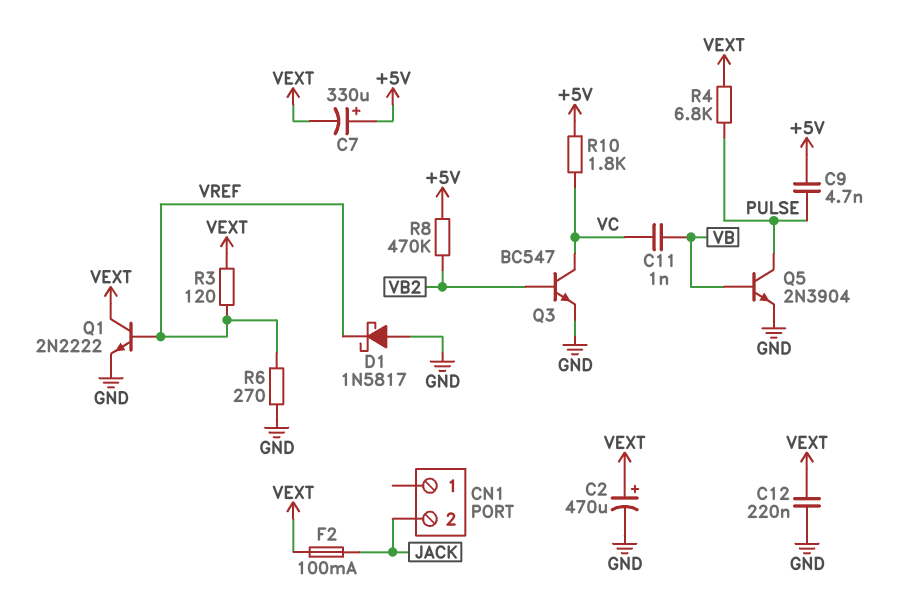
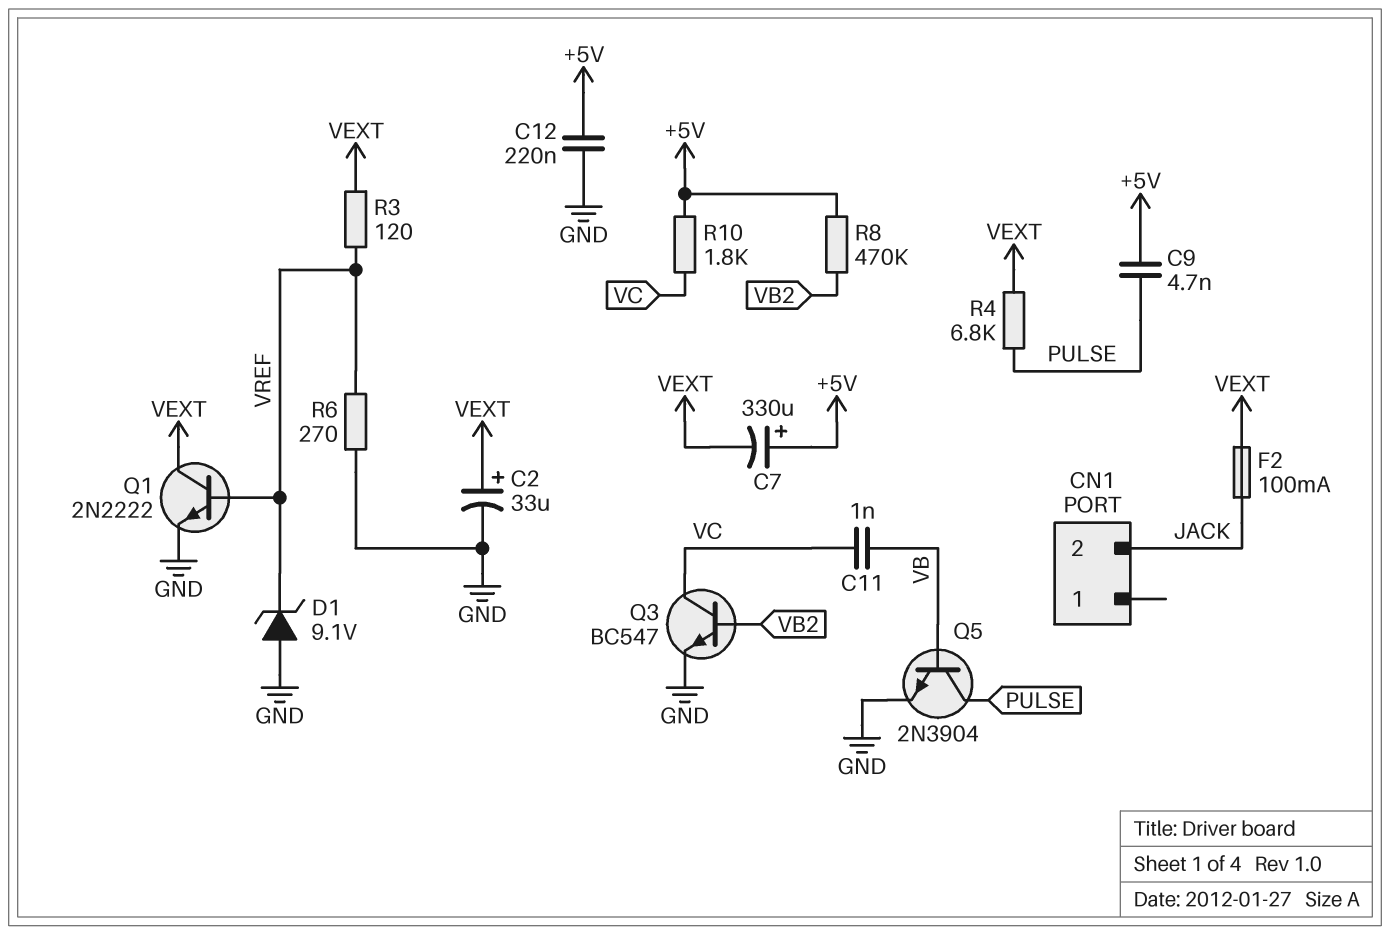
C2: 470uF (plus VEXT, minus GND) -> 33uF (plus VEXT, minus GND)
C12: 220nF (GND, VEXT) -> 220nF (+5V, GND)
D1: schottky 1N5817 (A GND, K VREF) -> zener 9.1V (A GND, K VREF)

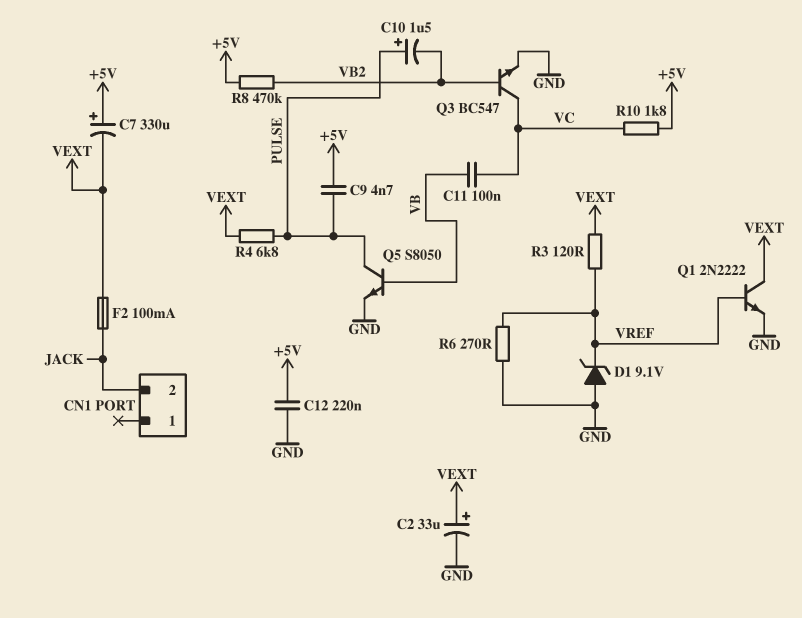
C10: none -> 1.5uF (plus PULSE, minus VB2)
C11: 1nF (VB, VC) -> 100nF (VB, VC)
Q5: NPN 2N3904 (B VB, C PULSE, E GND) -> NPN S8050 (B VB, C PULSE, E GND)

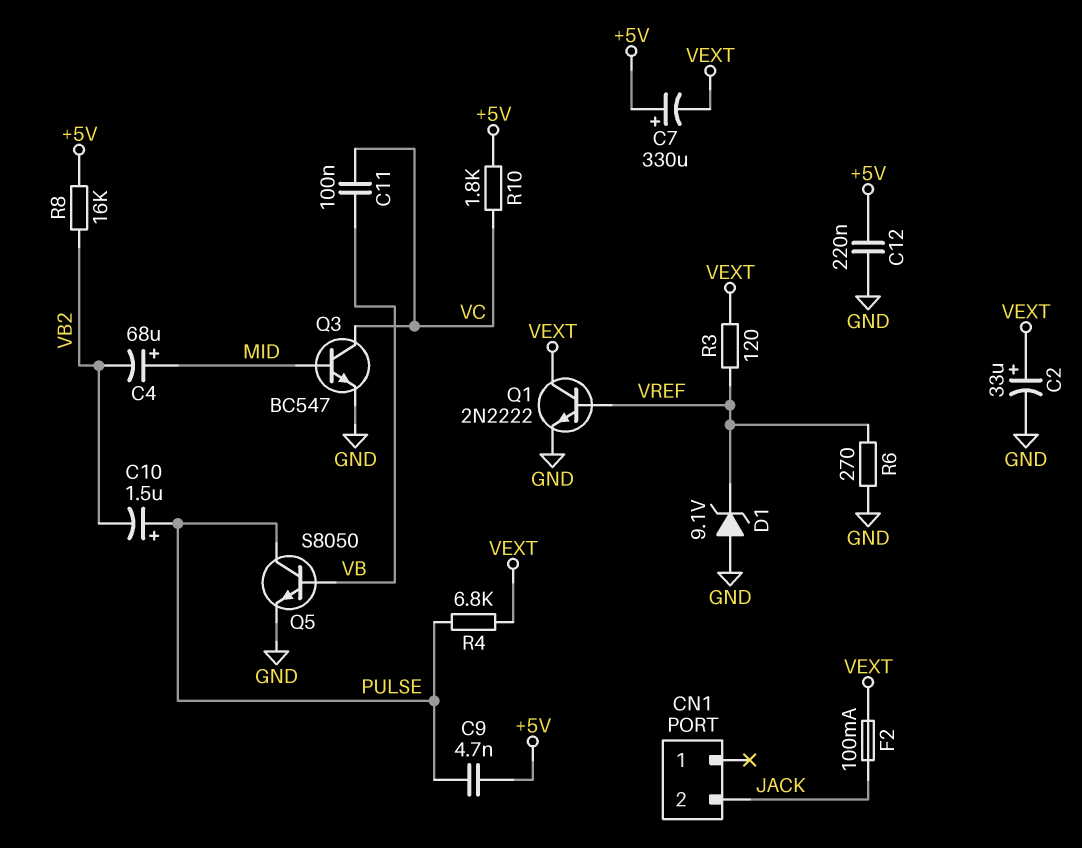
C4: none -> 68uF (plus MID, minus VB2)
Q3: NPN BC547 (B VB2, C VC, E GND) -> NPN BC547 (B MID, C VC, E GND)
R8: 470k (+5V, VB2) -> 16k (+5V, VB2)

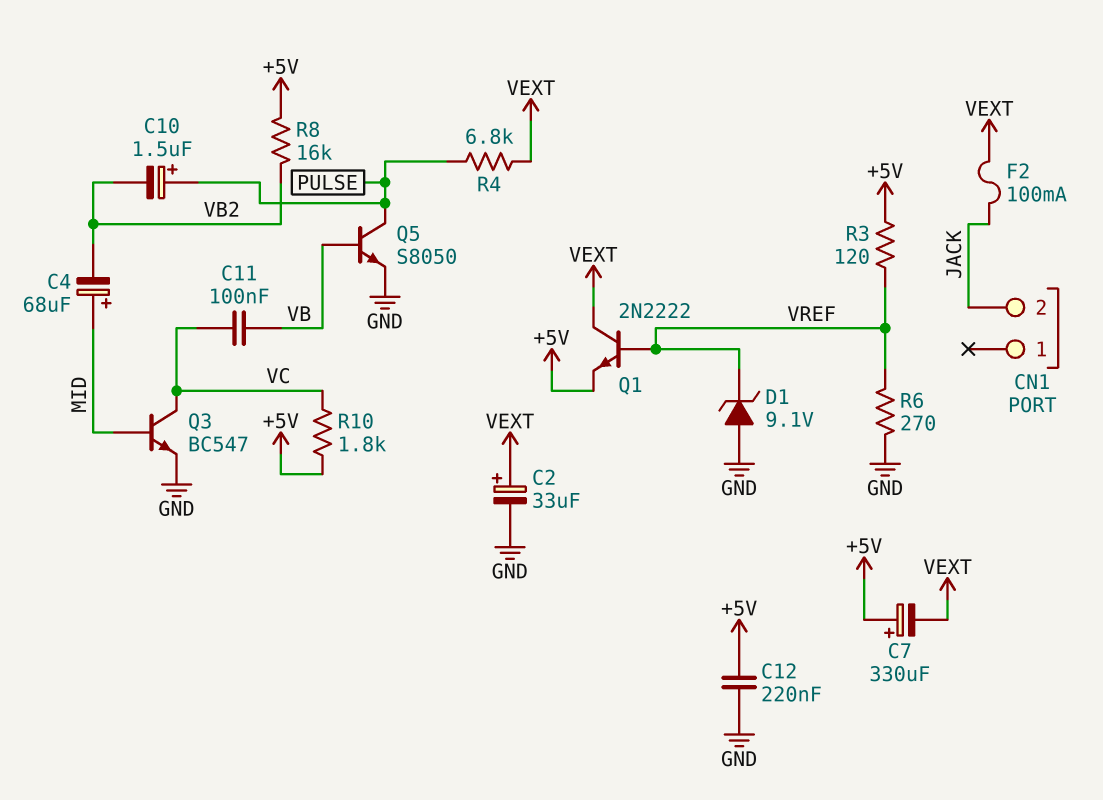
C9: 4.7nF (+5V, PULSE) -> none
Q1: NPN 2N2222 (B VREF, C VEXT, E GND) -> NPN 2N2222 (B VREF, C VEXT, E +5V)
R3: 120 (VEXT, VREF) -> 120 (+5V, VREF)

